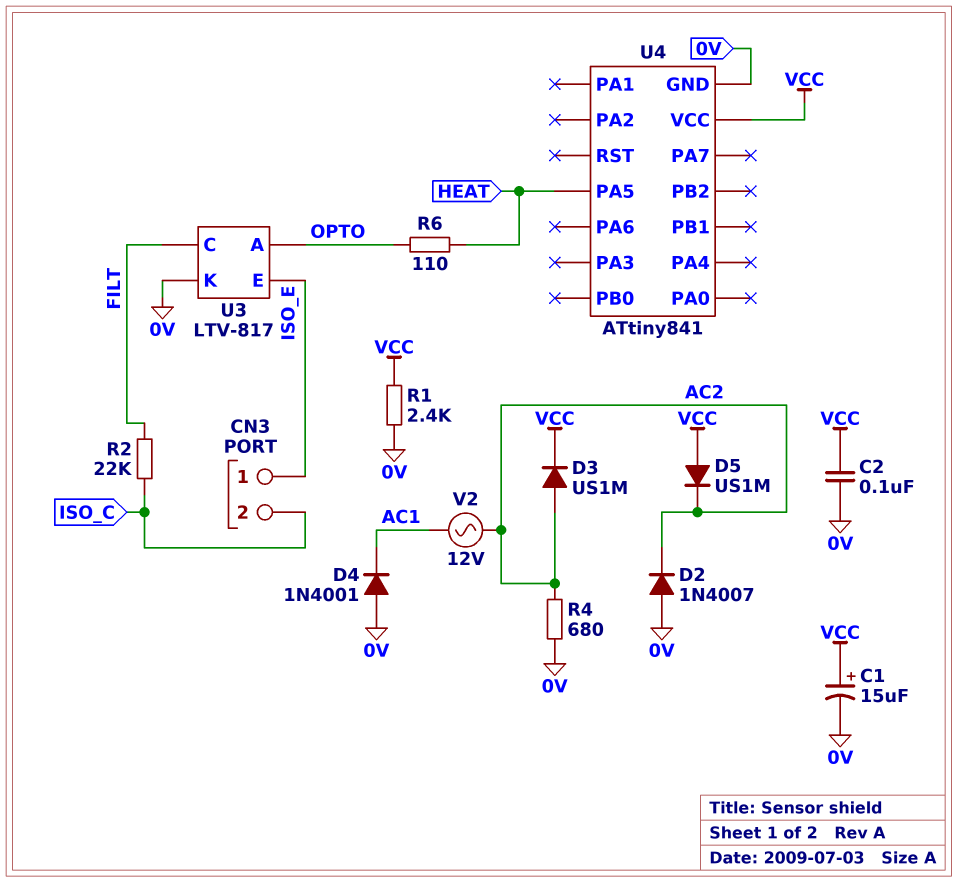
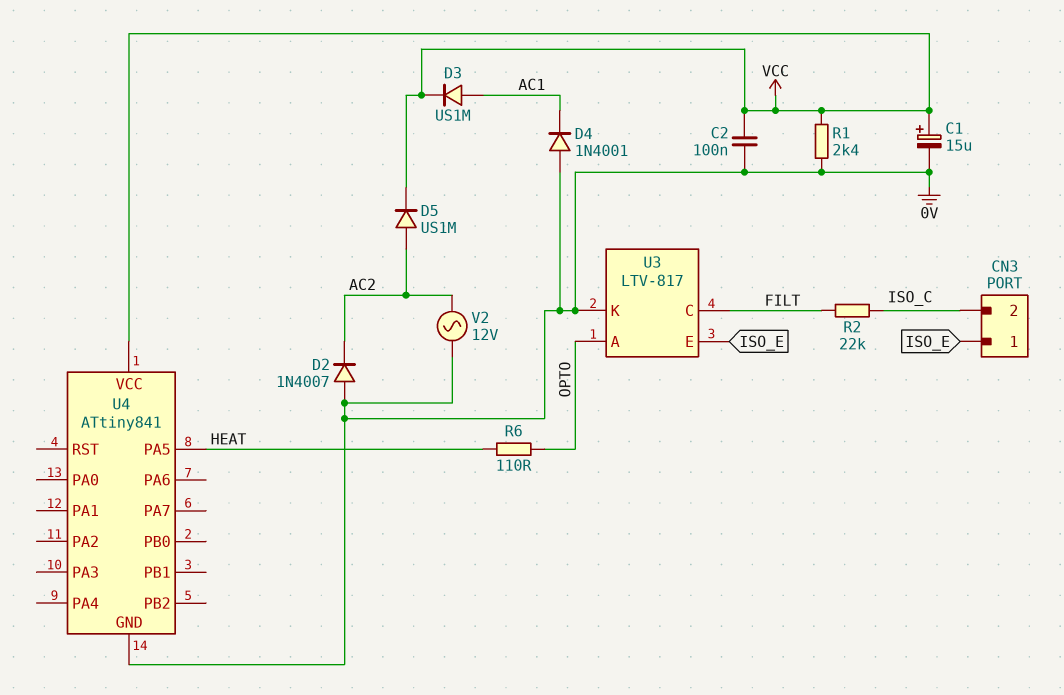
D3: diode US1M (A AC2, K VCC) -> diode US1M (A AC1, K VCC)
D5: diode US1M (A VCC, K AC2) -> diode US1M (A AC2, K VCC)
R4: 680 (0V, AC2) -> none
V2: AC 12V (AC1, AC2) -> AC 12V (0V, AC2)

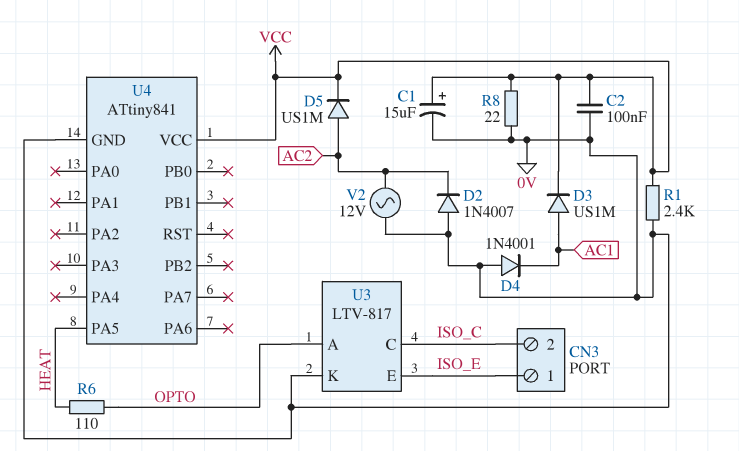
R2: 22k (FILT, ISO_C) -> none
R8: none -> 22 (0V, VCC)
U3 pin C: FILT -> ISO_C

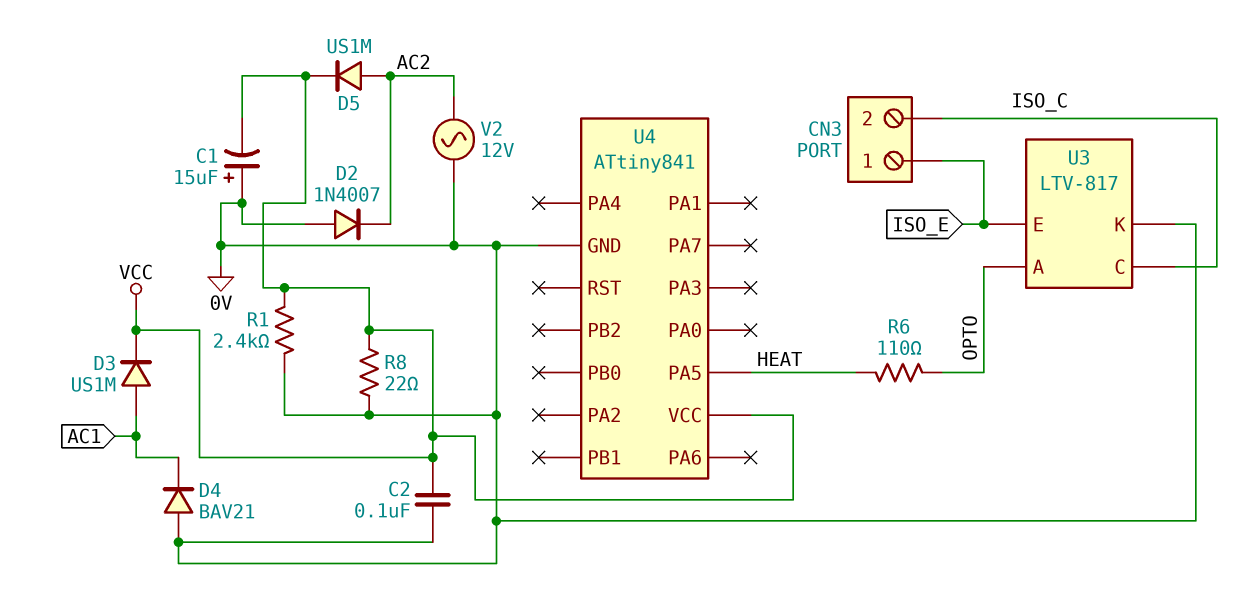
C1: 15uF (plus VCC, minus 0V) -> 15uF (plus 0V, minus VCC)
D4: diode 1N4001 (A 0V, K AC1) -> diode BAV21 (A 0V, K AC1)

